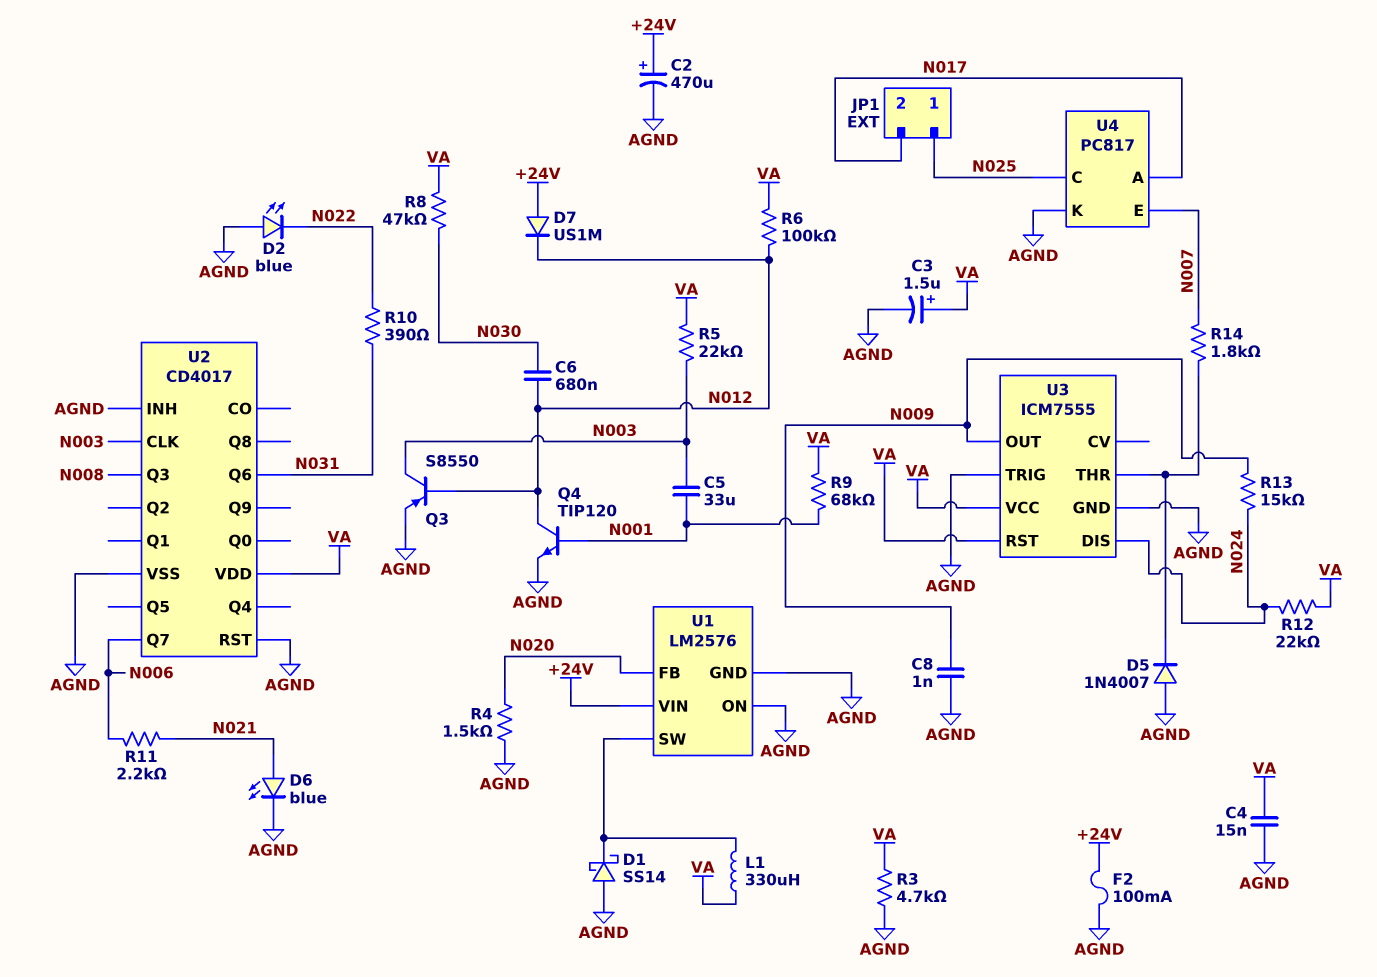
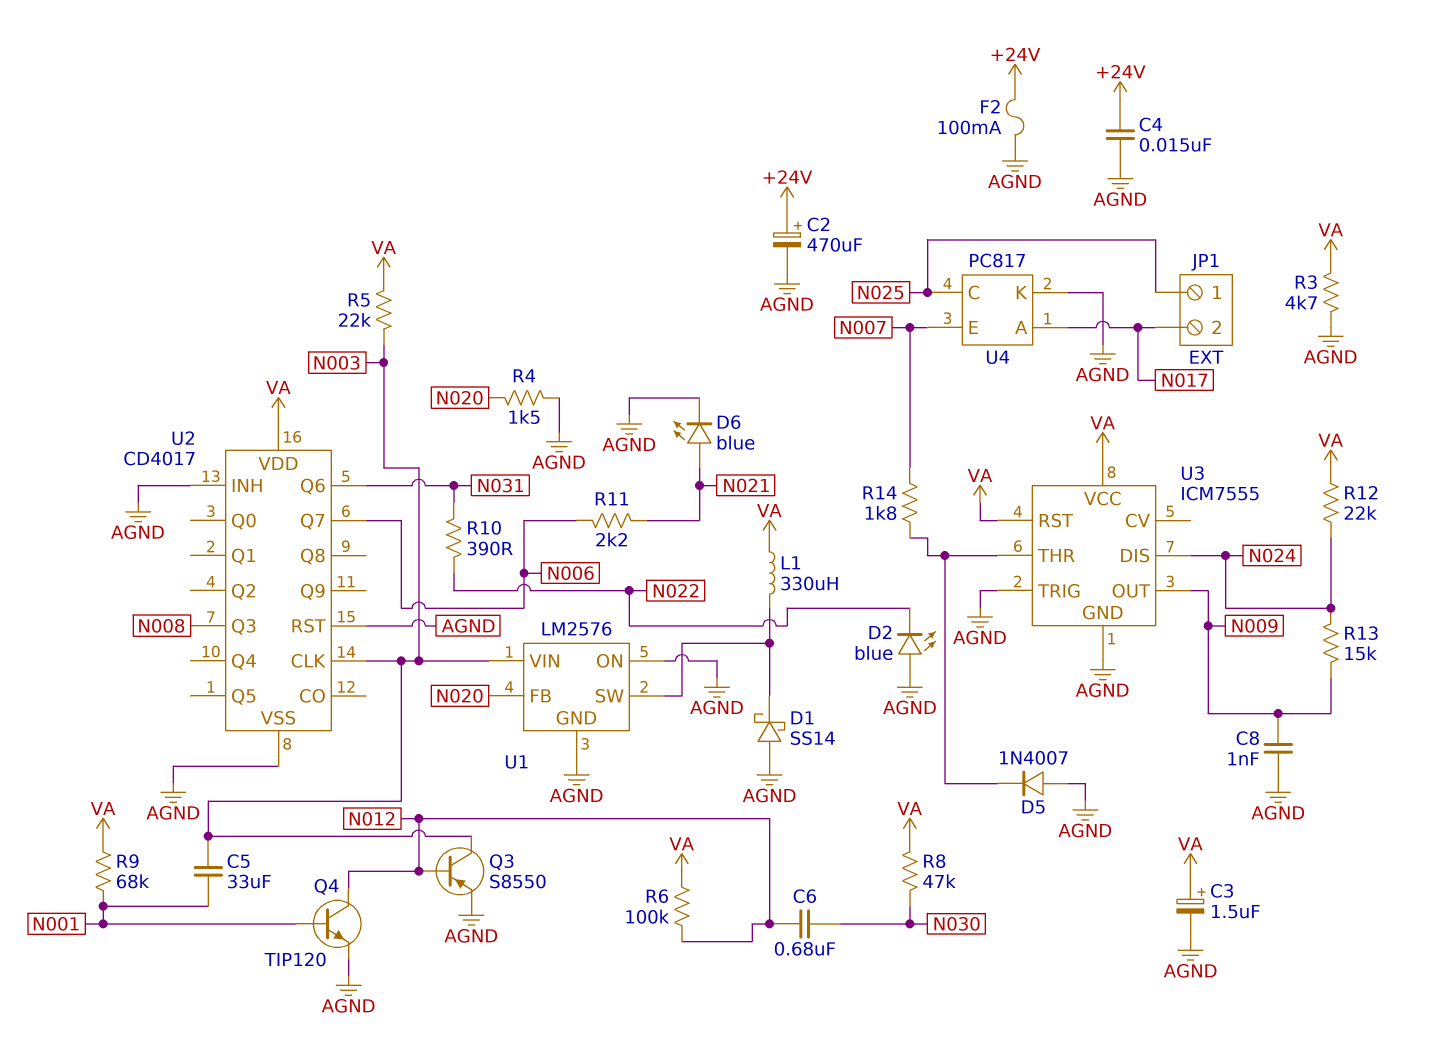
C4: 15nF (AGND, VA) -> 15nF (+24V, AGND)
D7: diode US1M (A +24V, K N012) -> none
U1 pin VIN: +24V -> N003

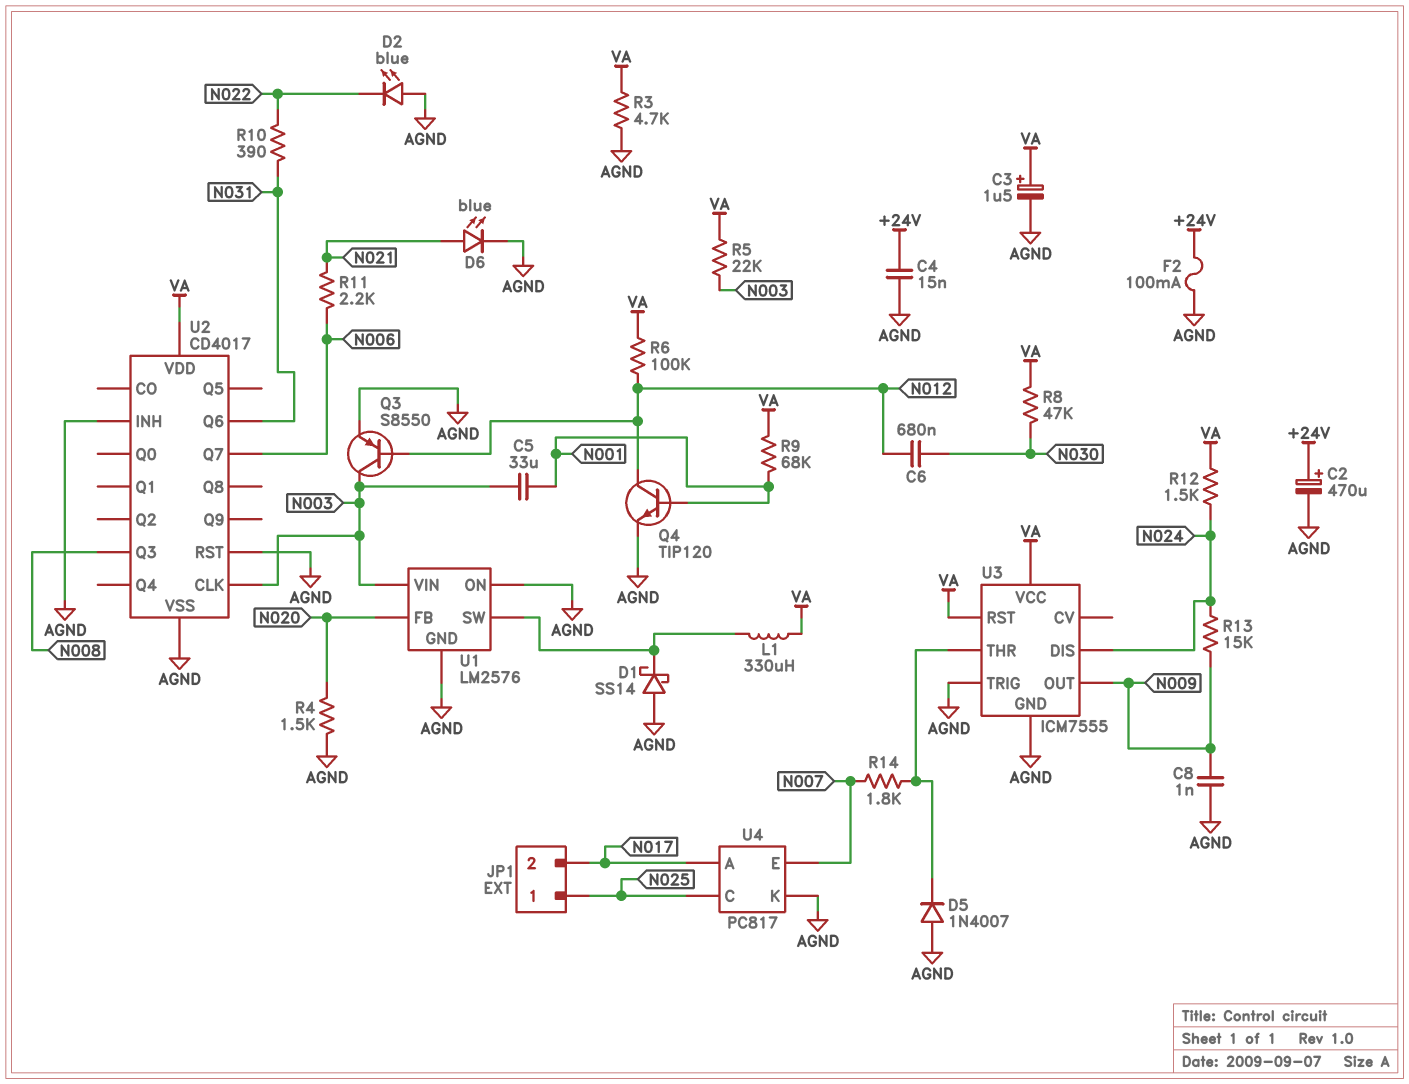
R12: 22k (N024, VA) -> 1.5k (N024, VA)

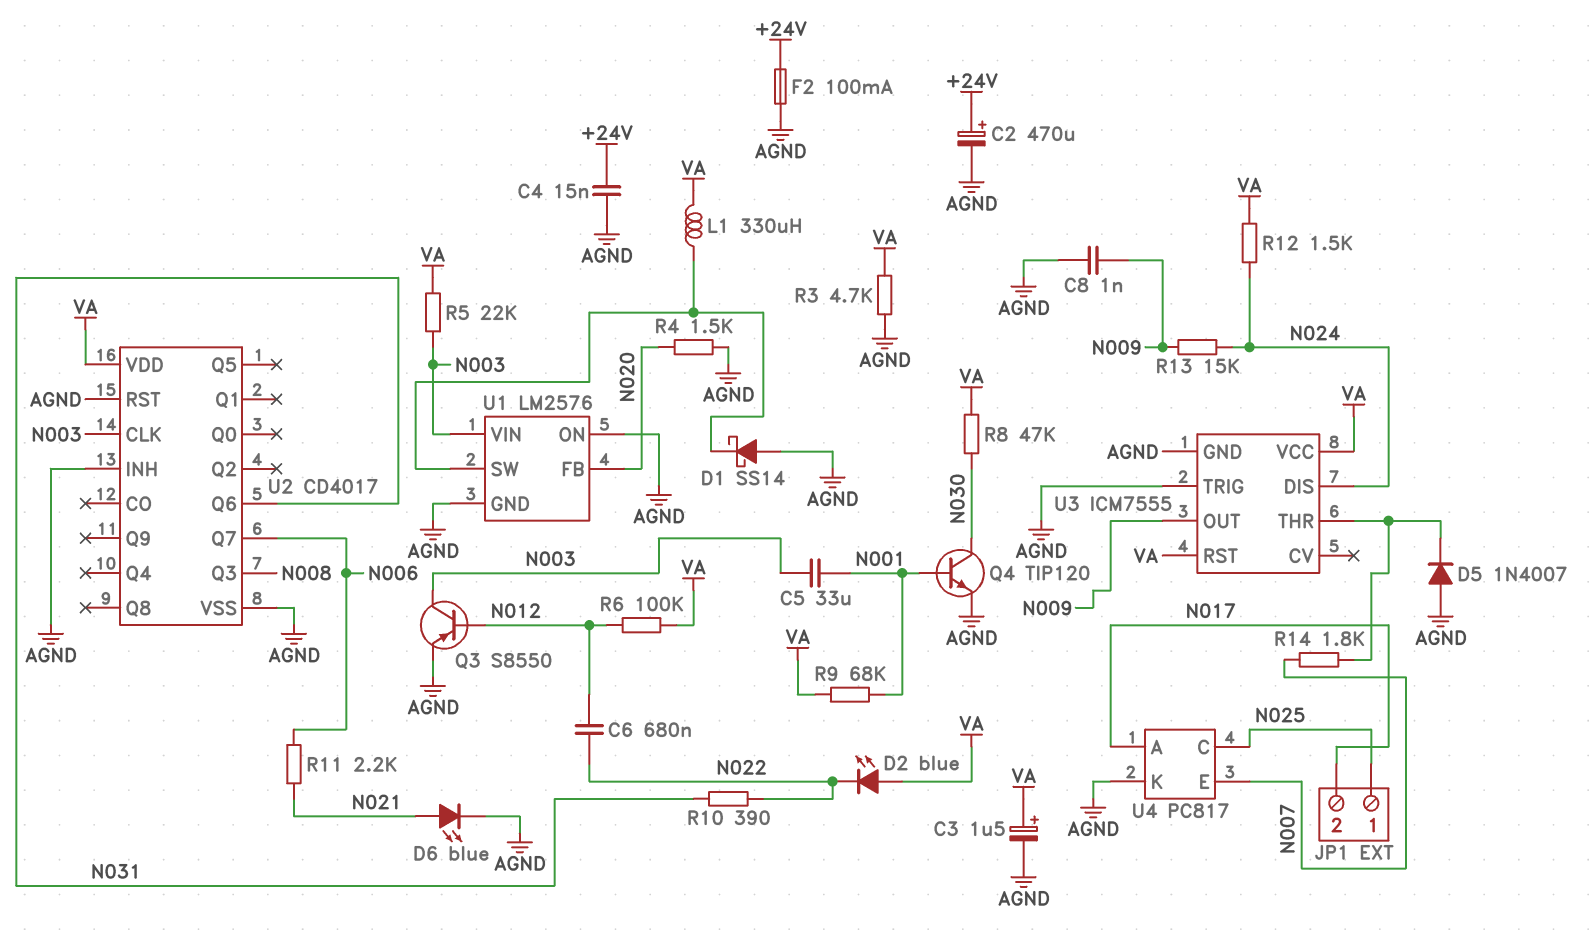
C6: 680nF (N012, N030) -> 680nF (N012, N022)
D2: LED blue (A AGND, K N022) -> LED blue (A VA, K N022)
Q4: NPN TIP120 (B N001, C N012, E AGND) -> NPN TIP120 (B N001, C N030, E AGND)

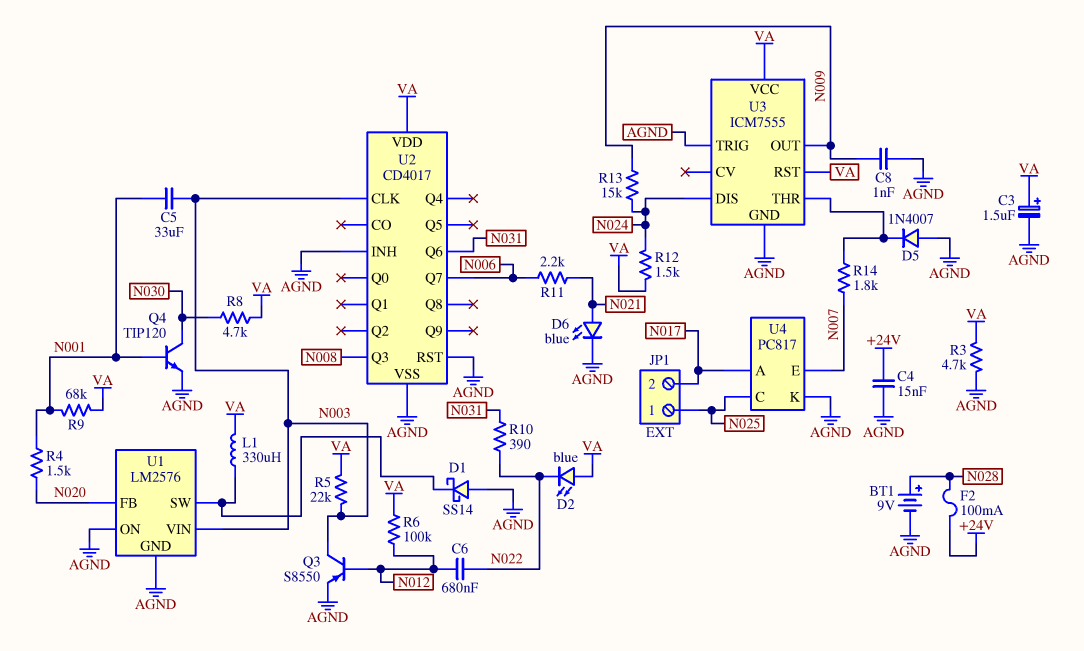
BT1: none -> 9V (plus N028, minus AGND)
C2: 470uF (plus +24V, minus AGND) -> none
F2: 100mA (+24V, AGND) -> 100mA (+24V, N028)
R4: 1.5k (AGND, N020) -> 1.5k (N001, N020)
R8: 47k (N030, VA) -> 4.7k (N030, VA)

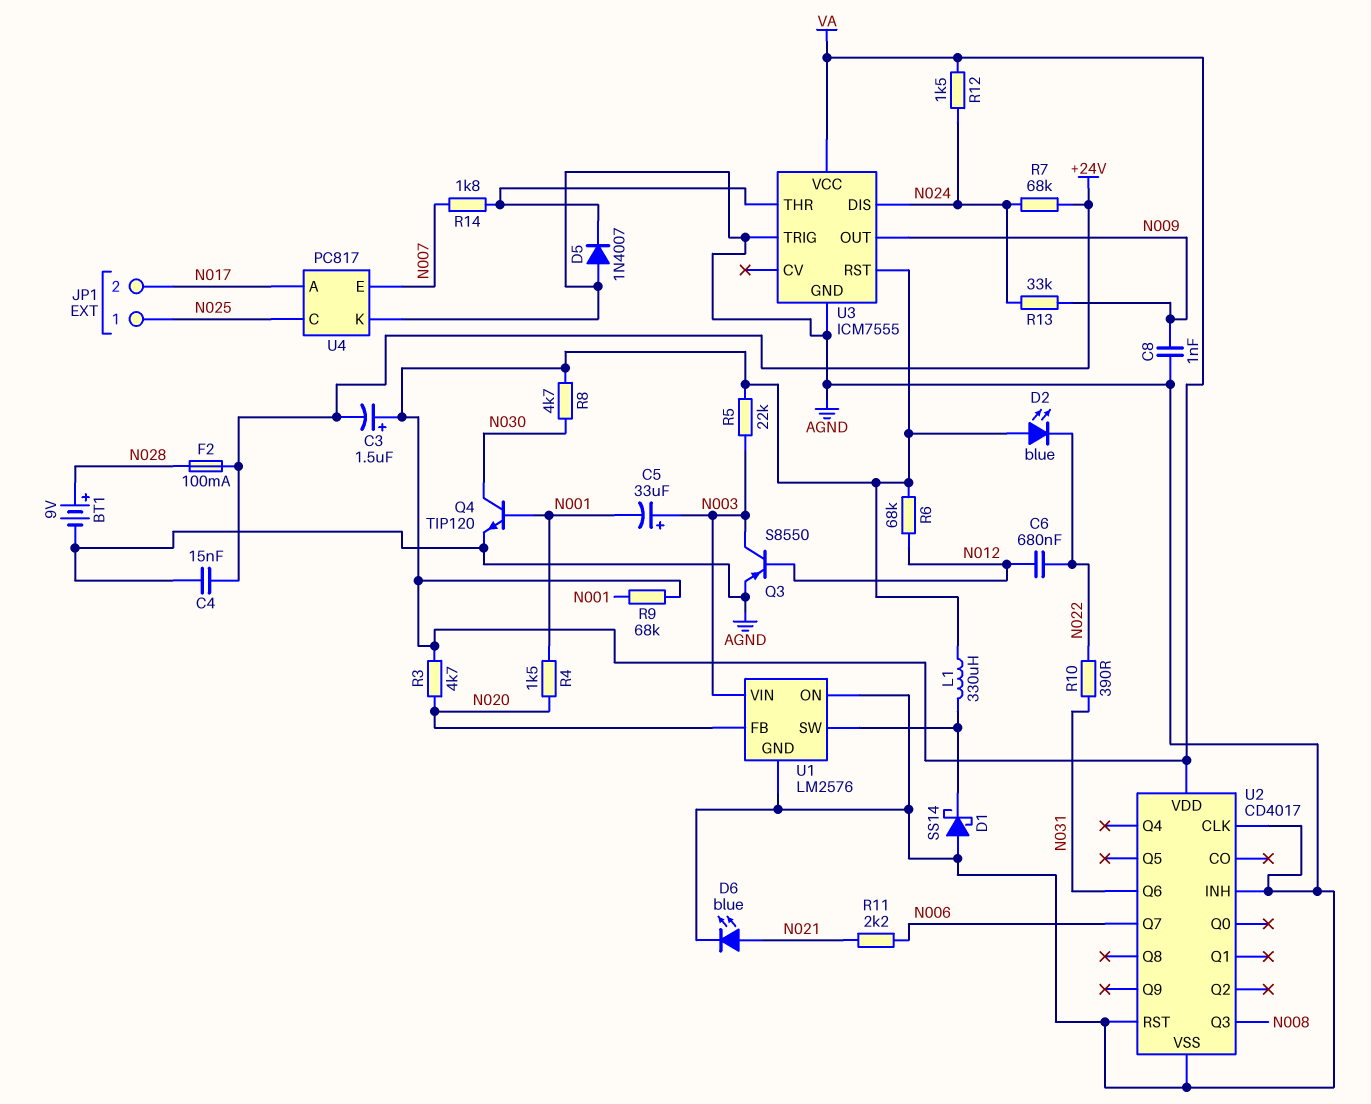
C3: 1.5uF (plus VA, minus AGND) -> 1.5uF (plus VA, minus +24V)
C5: 33uF (N001, N003) -> 33uF (plus N003, minus N001)
R3: 4.7k (AGND, VA) -> 4.7k (N020, VA)
R6: 100k (N012, VA) -> 68k (N012, VA)
R7: none -> 68k (+24V, N024)
R13: 15k (N009, N024) -> 33k (N009, N024)
U2 pin CLK: N003 -> AGND

